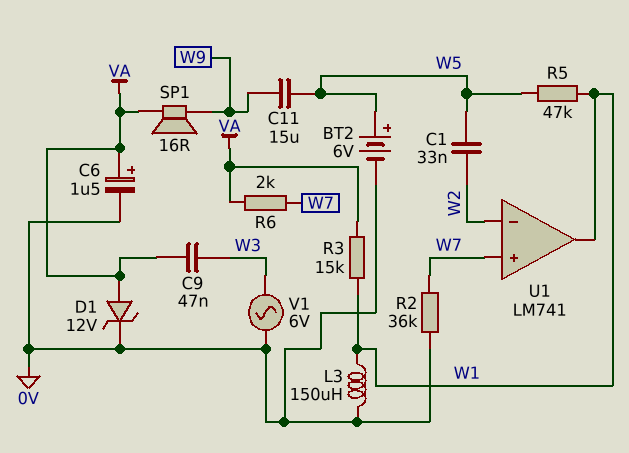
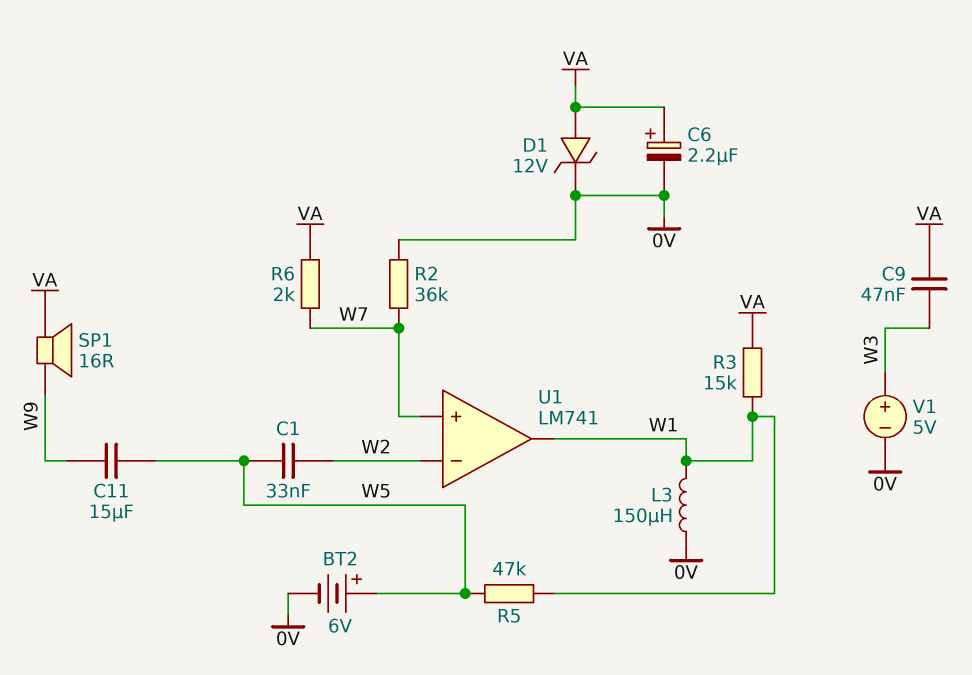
C6: 1.5uF (plus VA, minus 0V) -> 2.2uF (plus VA, minus 0V)
V1: AC 6V (0V, W3) -> 5V (plus W3, minus 0V)

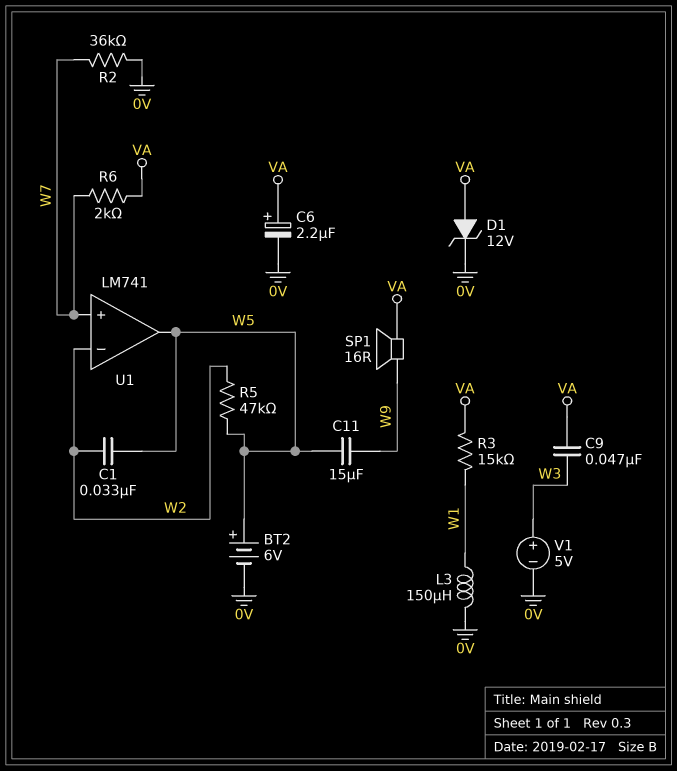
R5: 47k (W1, W5) -> 47k (W2, W5)
U1 pin out: W1 -> W5

